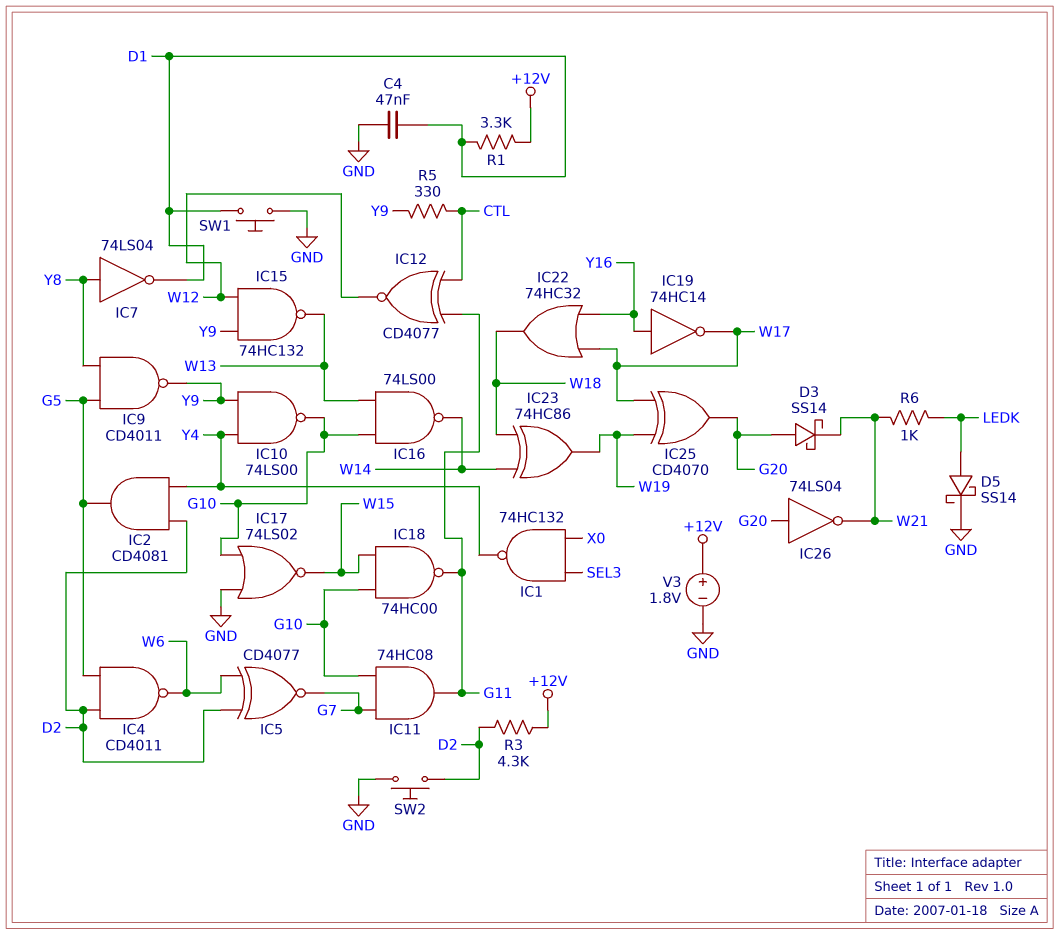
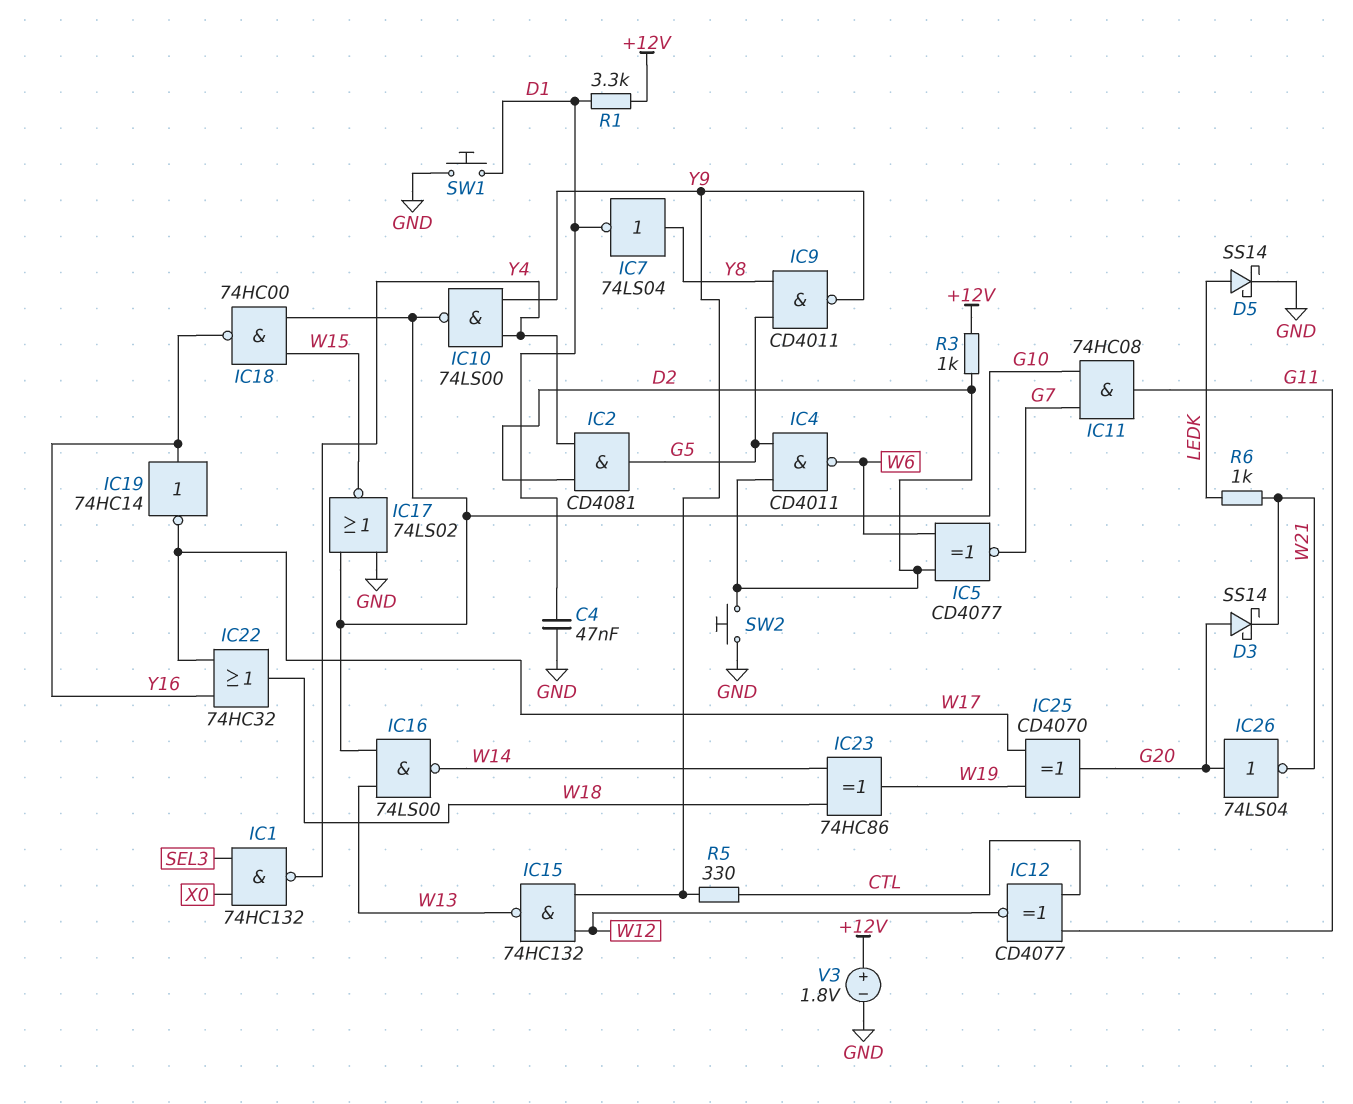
IC18: NAND 74HC00 (in G10, in W15, out G11) -> NAND 74HC00 (in G10, in W15, out Y16)
R3: 4.3k (+12V, D2) -> 1k (+12V, D2)

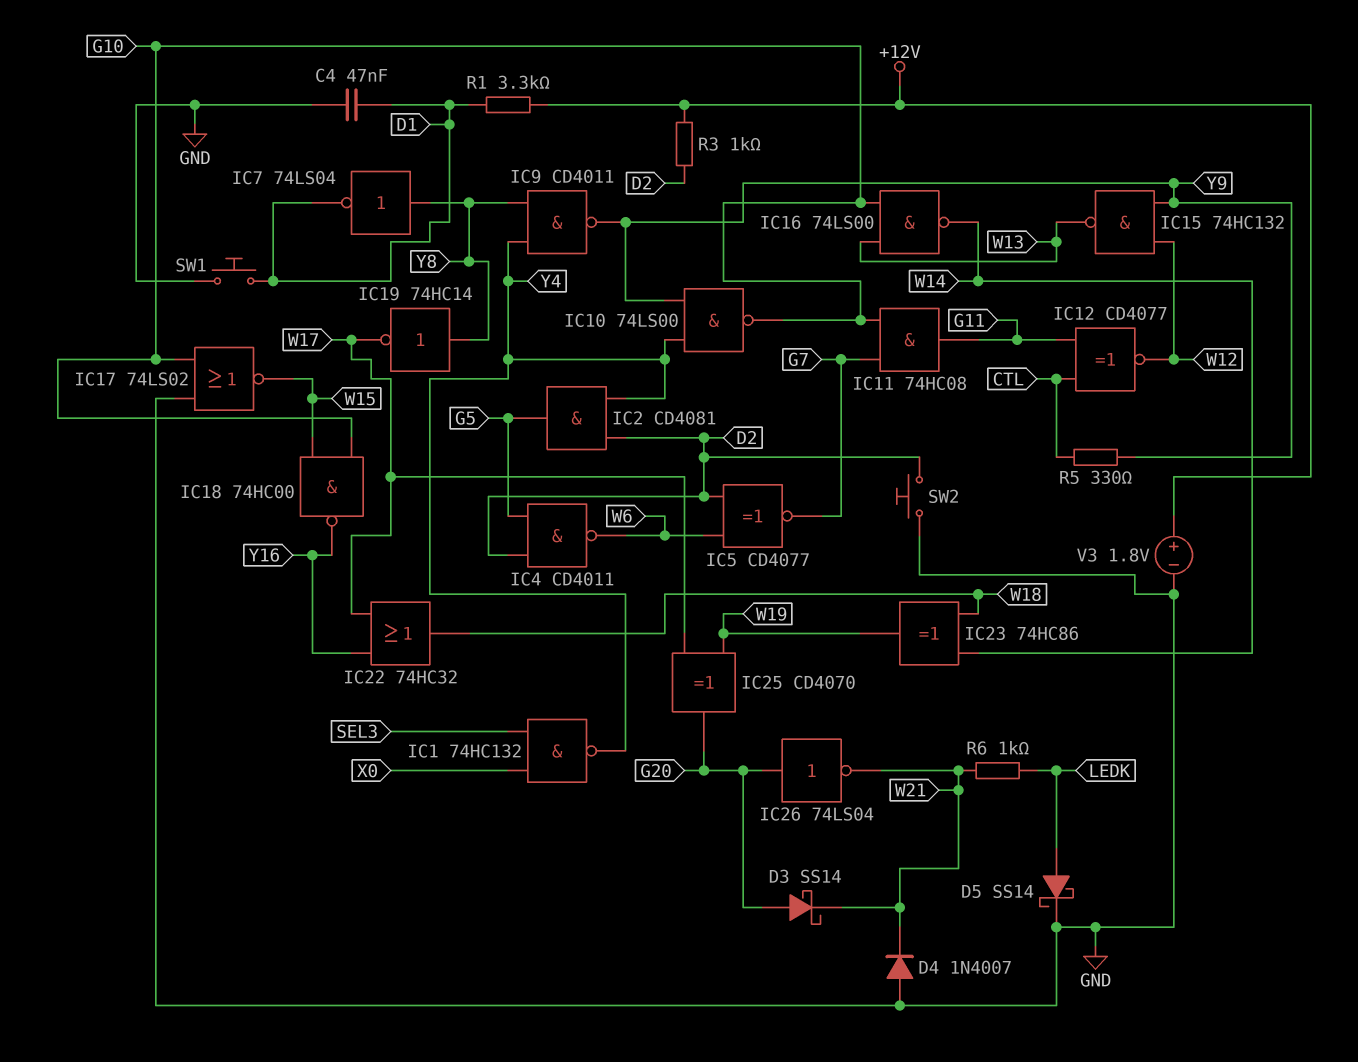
D4: none -> diode 1N4007 (A GND, K W21)
IC9: NAND CD4011 (in G5, in Y8, out Y9) -> NAND CD4011 (in Y4, in Y8, out Y9)
IC19: NOT 74HC14 (in Y16, out W17) -> NOT 74HC14 (in Y8, out W17)

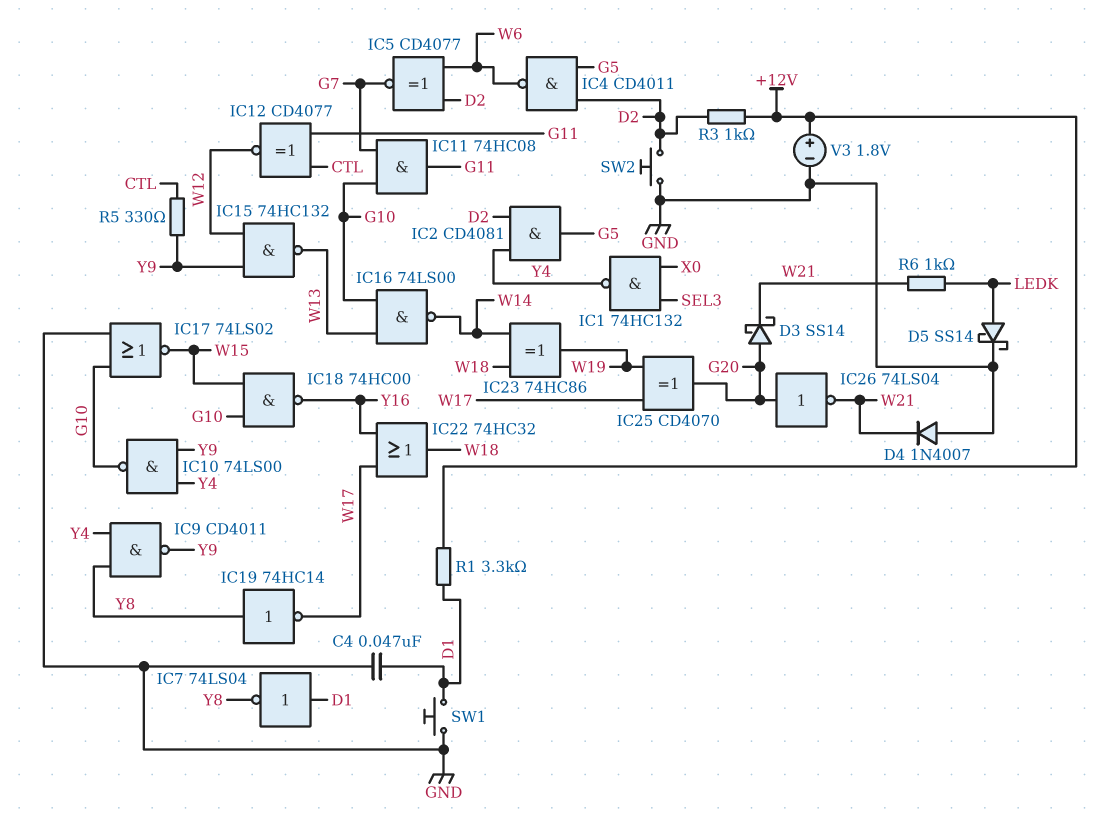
IC7: NOT 74LS04 (in Y8, out D1) -> NOT 74LS04 (in D1, out Y8)

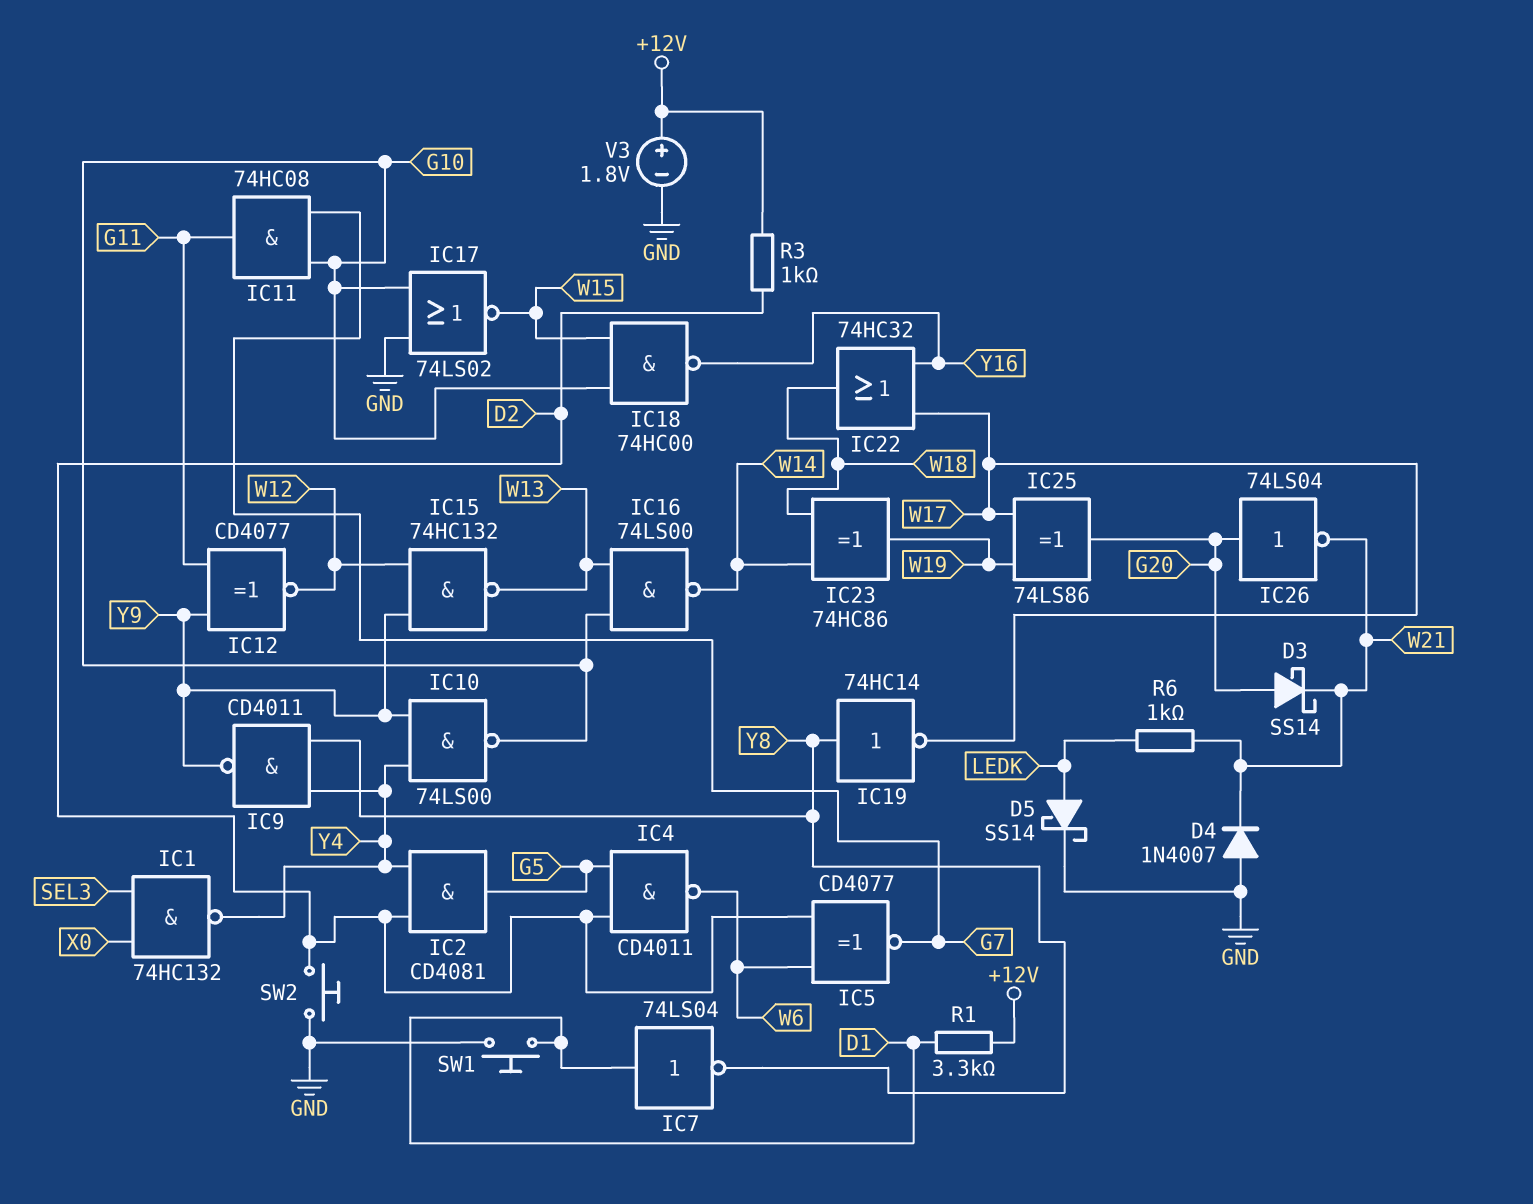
C4: 47nF (D1, GND) -> none
IC12: XNOR CD4077 (in CTL, in G11, out W12) -> XNOR CD4077 (in G11, in Y9, out W12)
IC25: XOR CD4070 (in W17, in W19, out G20) -> XOR 74LS86 (in W17, in W19, out G20)
R5: 330 (CTL, Y9) -> none

